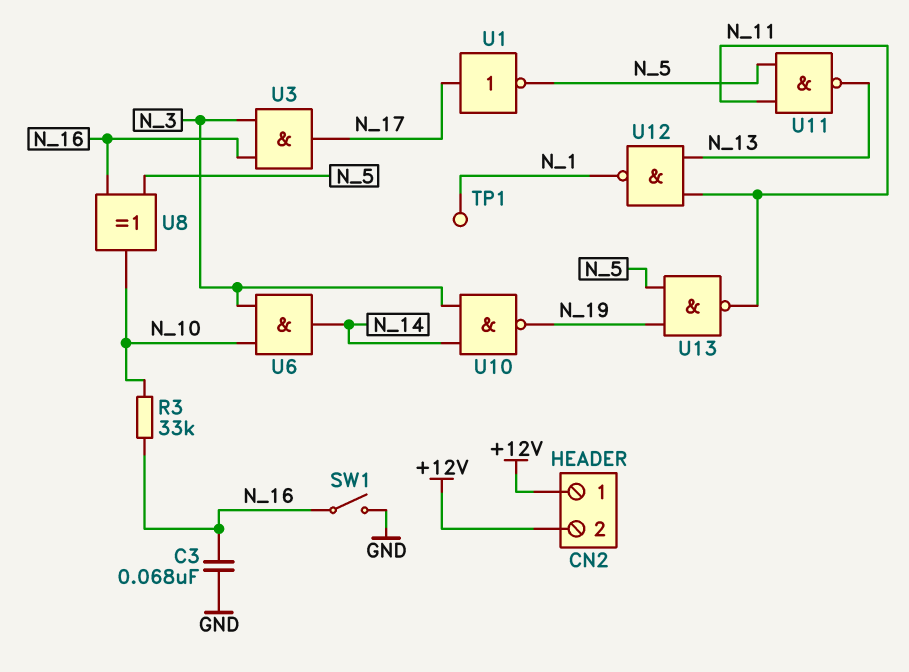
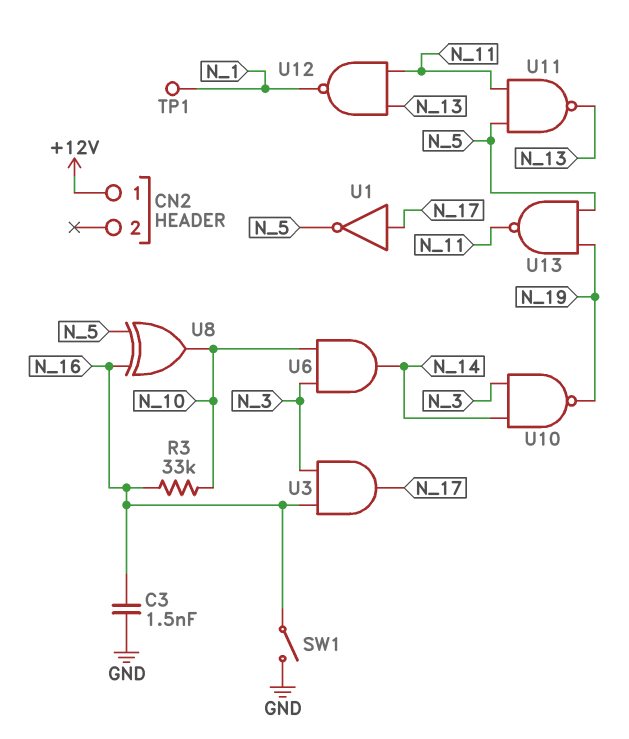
C3: 68nF (GND, N_16) -> 1.5nF (GND, N_16)
CN2 pin 2: +12V -> none

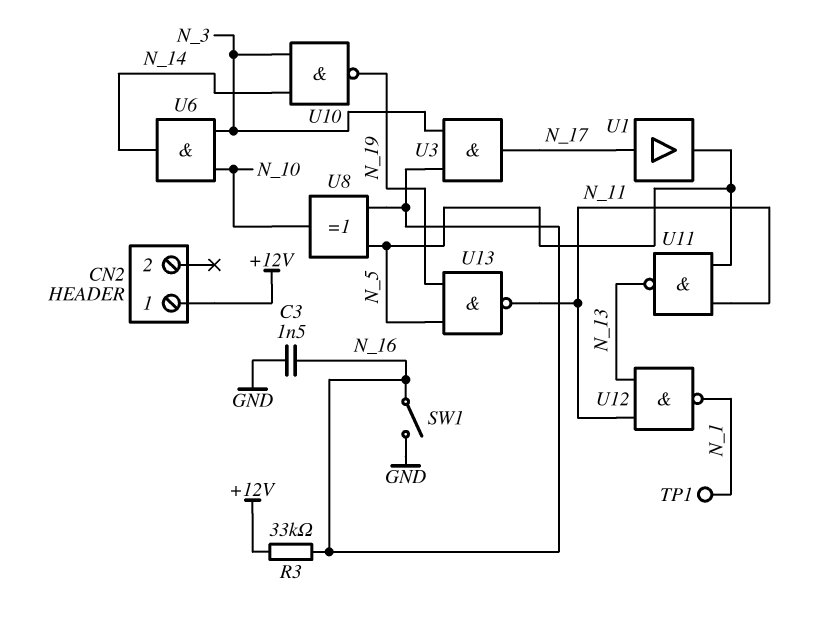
R3: 33k (N_10, N_16) -> 33k (+12V, N_16)
U1: NOT (in N_17, out N_5) -> buffer (in N_17, out N_5)

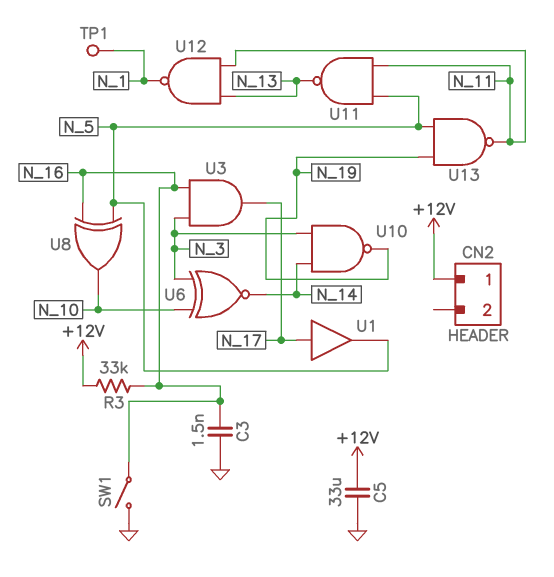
C5: none -> 33uF (+12V, GND)
U6: AND (in N_3, in N_10, out N_14) -> XNOR (in N_3, in N_10, out N_14)

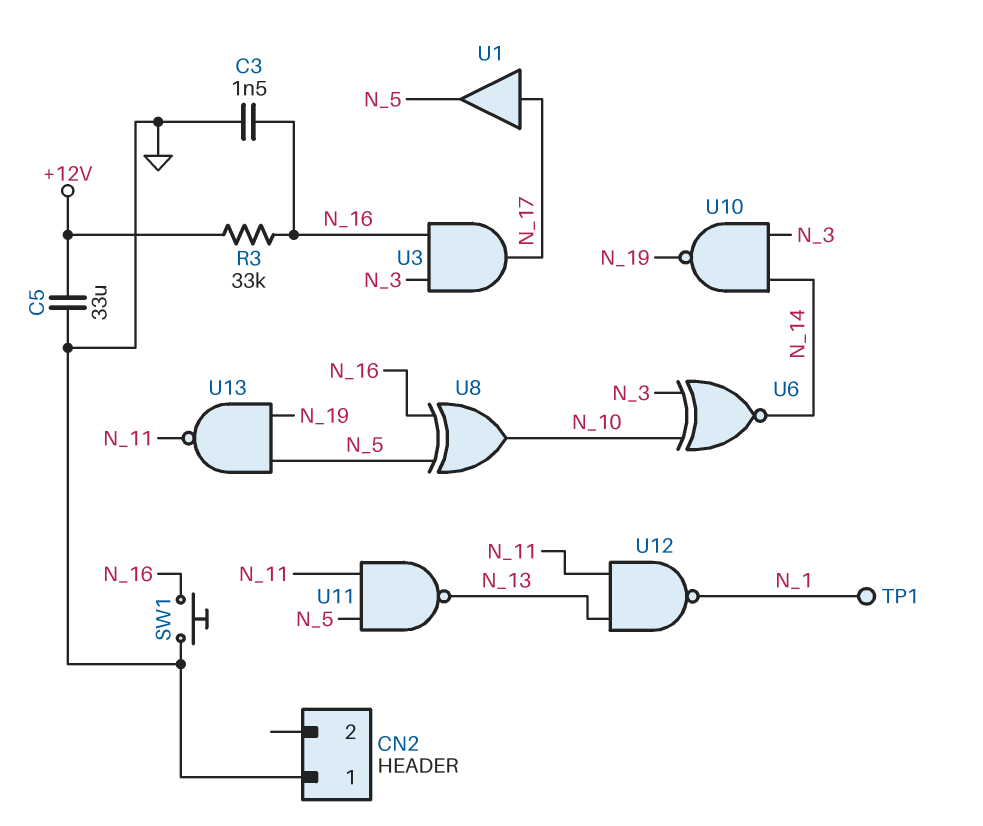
CN2 pin 1: +12V -> GND
SW1: switch (GND, N_16) -> button (GND, N_16)

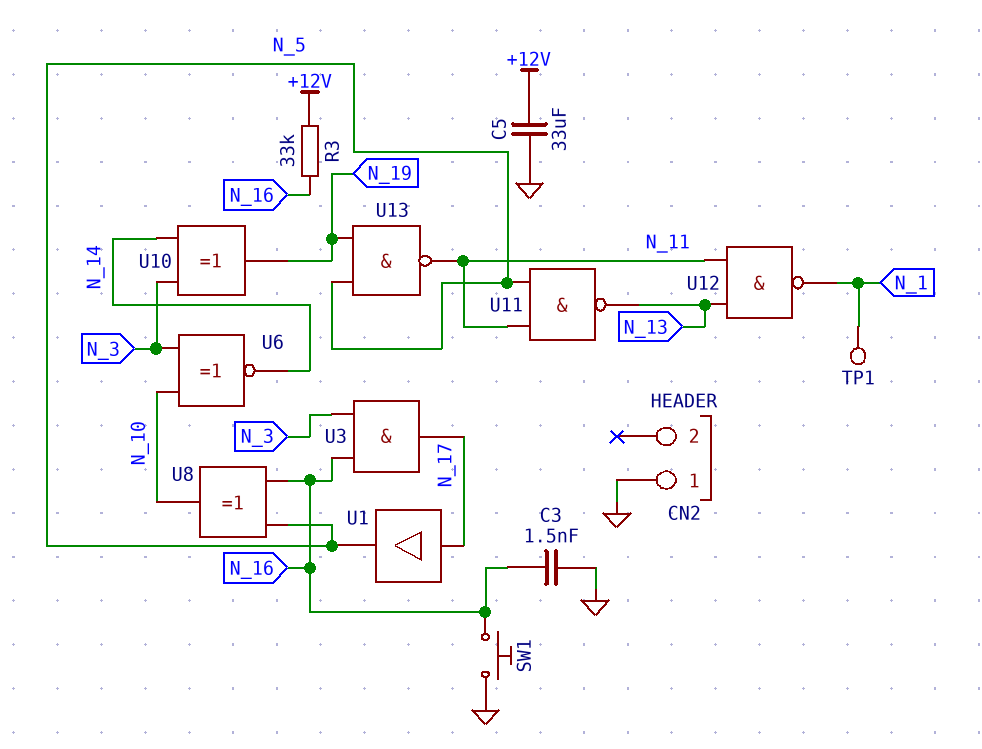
U10: NAND (in N_3, in N_14, out N_19) -> XOR (in N_3, in N_14, out N_19)

